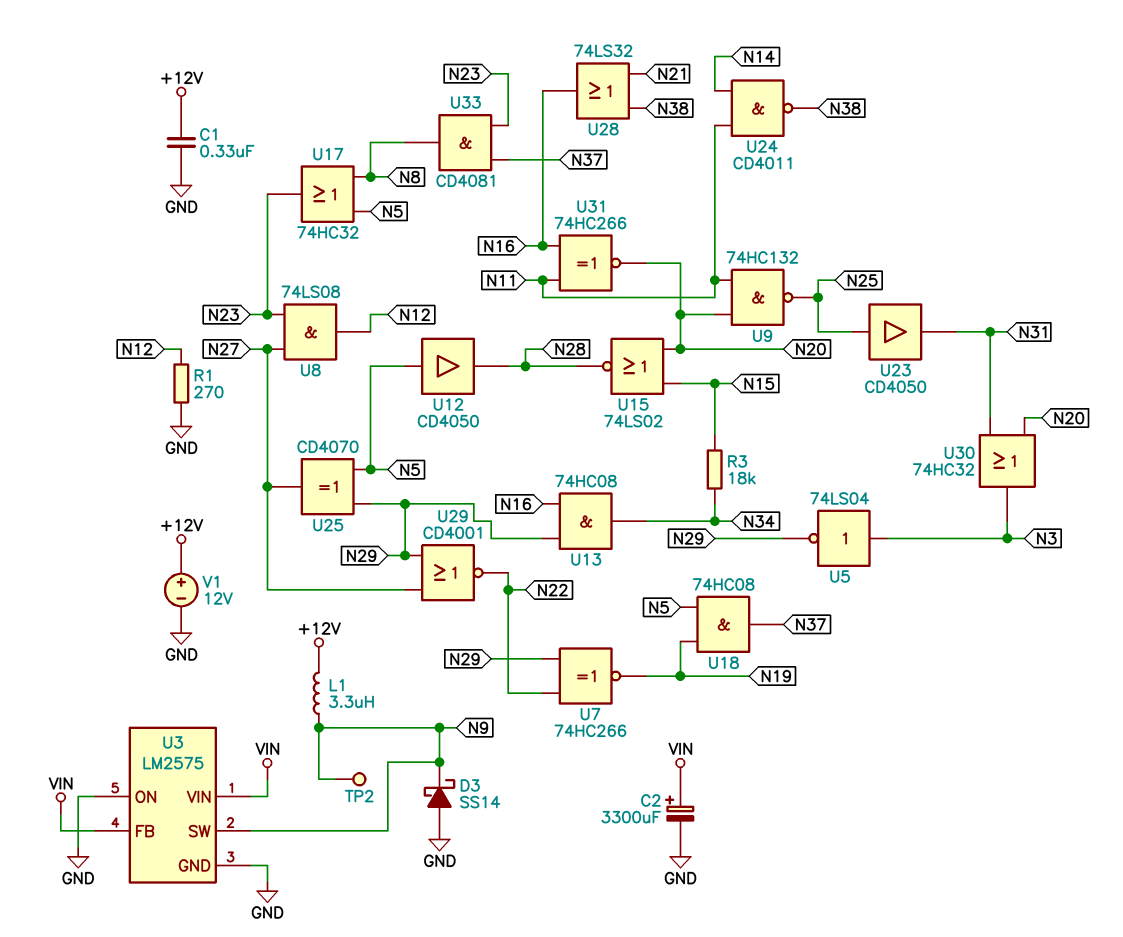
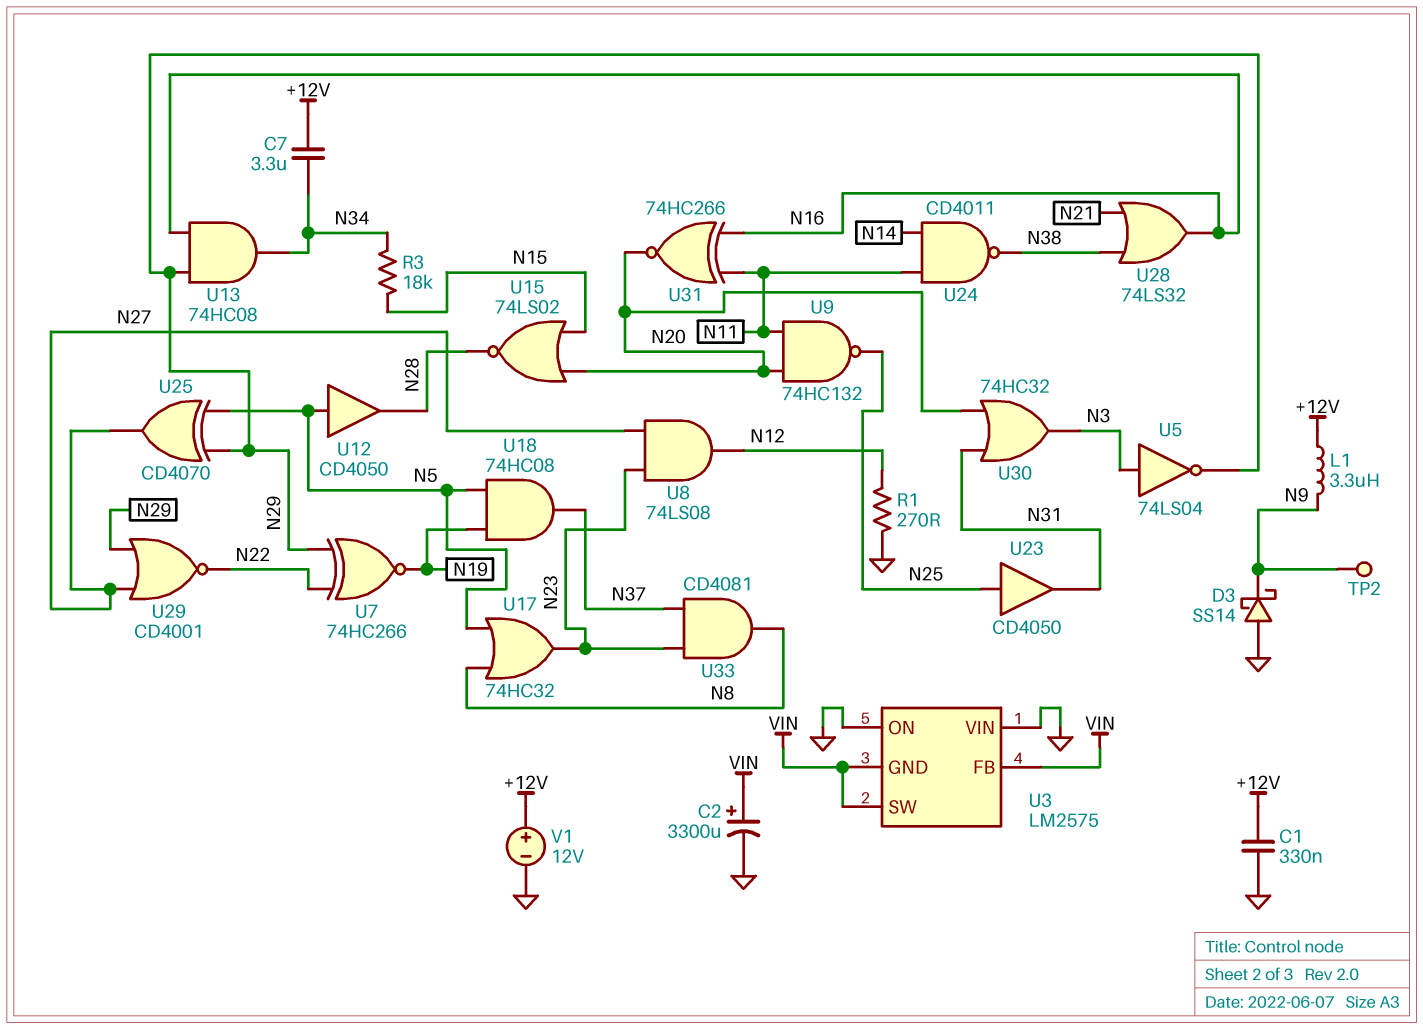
C7: none -> 3.3uF (+12V, N34)
U3 pin GND: GND -> VIN
U3 pin SW: N9 -> VIN
U3 pin VIN: VIN -> GND

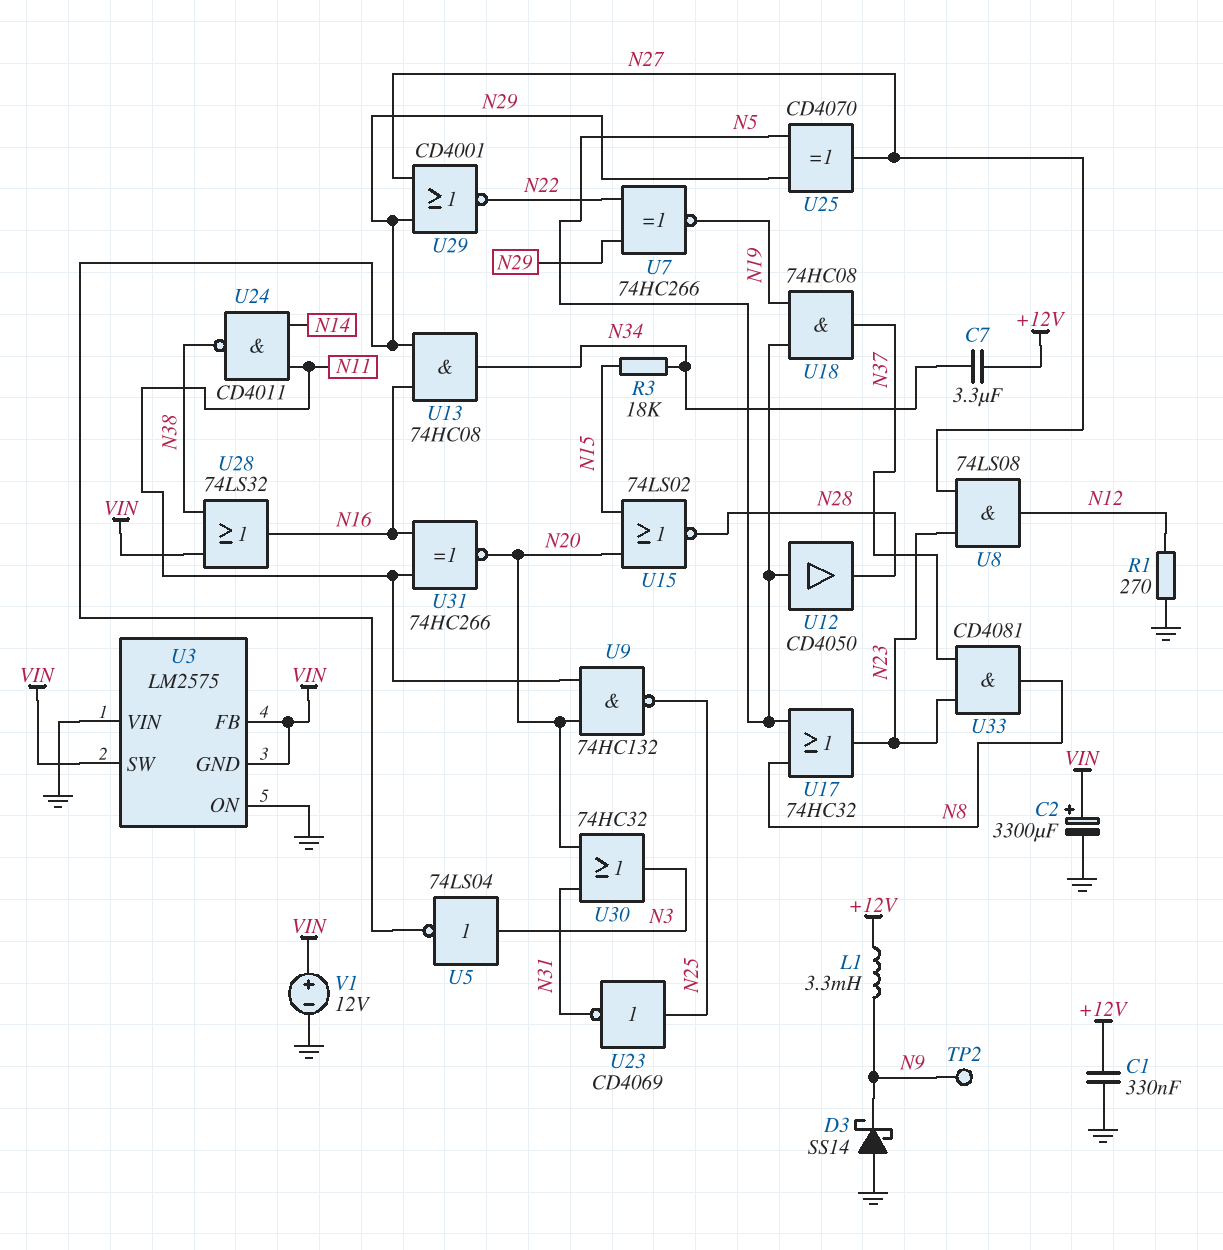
L1: 3.3uH (+12V, N9) -> 3.3mH (+12V, N9)
U23: buffer CD4050 (in N25, out N31) -> NOT CD4069 (in N25, out N31)
U28: OR 74LS32 (in N21, in N38, out N16) -> OR 74LS32 (in N38, in VIN, out N16)
V1: 12V (plus +12V, minus GND) -> 12V (plus VIN, minus GND)

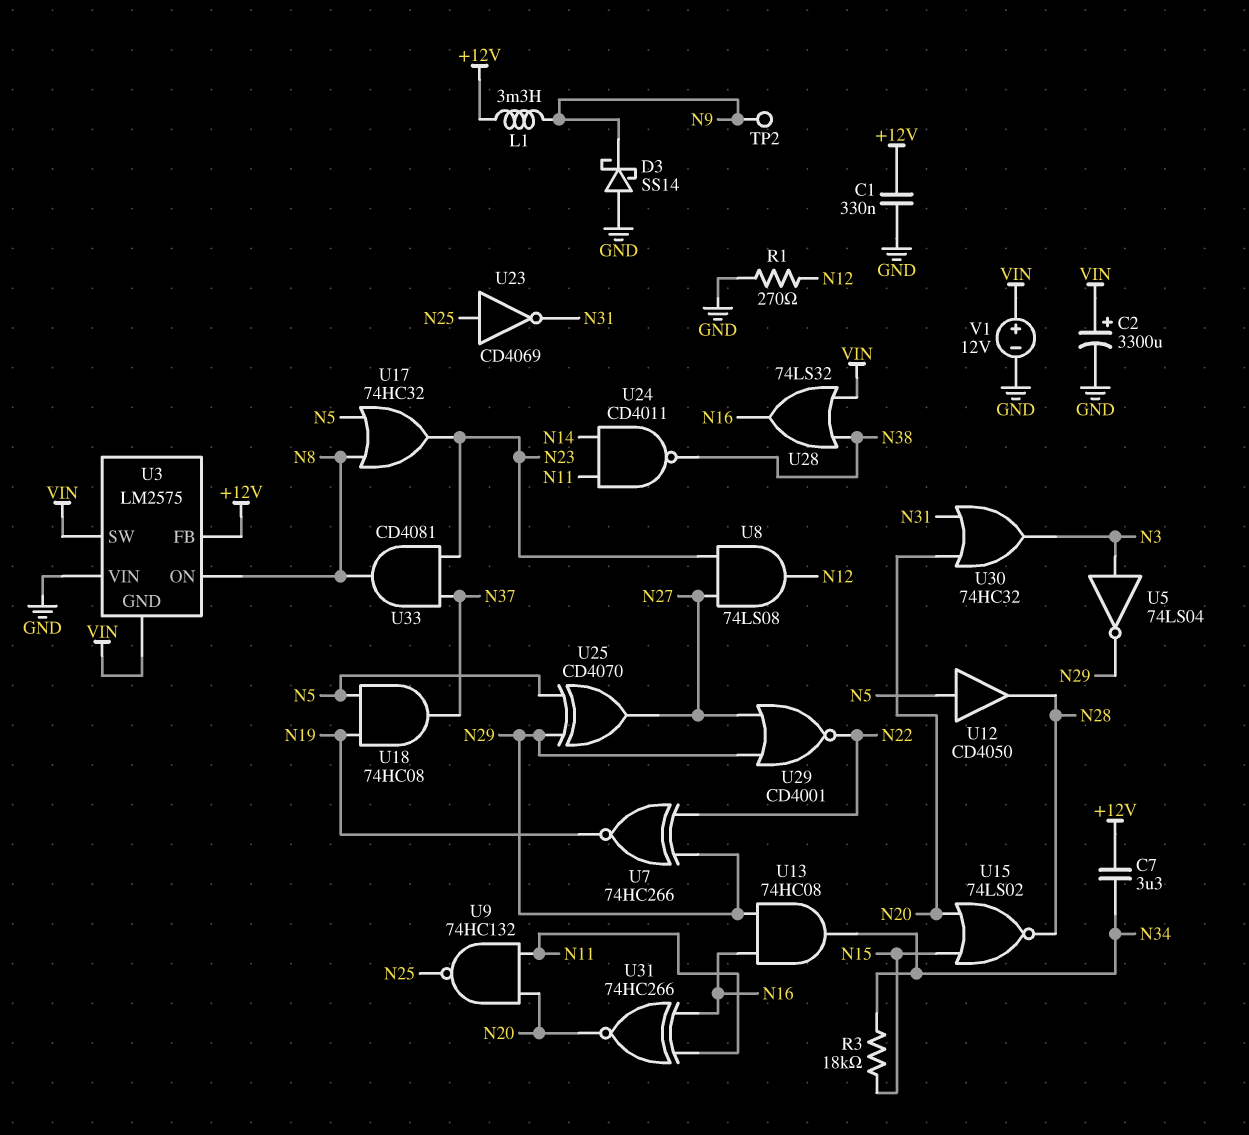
U3 pin FB: VIN -> +12V
U3 pin ON: GND -> N8

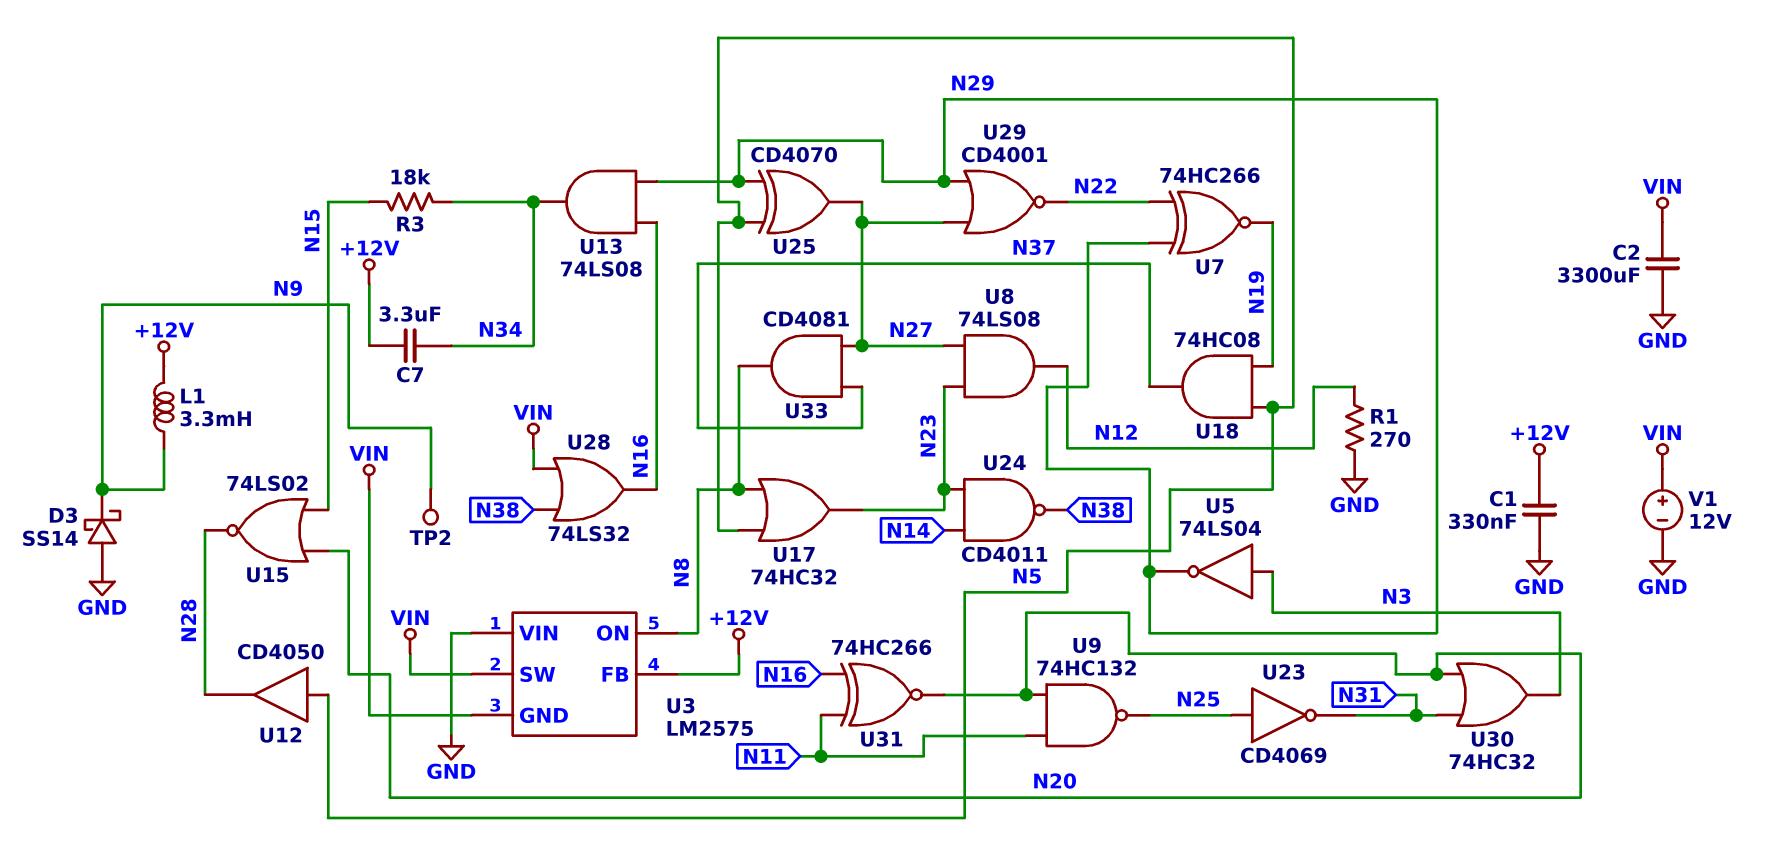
C2: 3300uF (plus VIN, minus GND) -> 3300uF (GND, VIN)
U13: AND 74HC08 (in N16, in N29, out N34) -> AND 74LS08 (in N16, in N29, out N34)
U24: NAND CD4011 (in N11, in N14, out N38) -> NAND CD4011 (in N14, in N23, out N38)
U33: AND CD4081 (in N23, in N37, out N8) -> AND CD4081 (in N27, in N37, out N8)

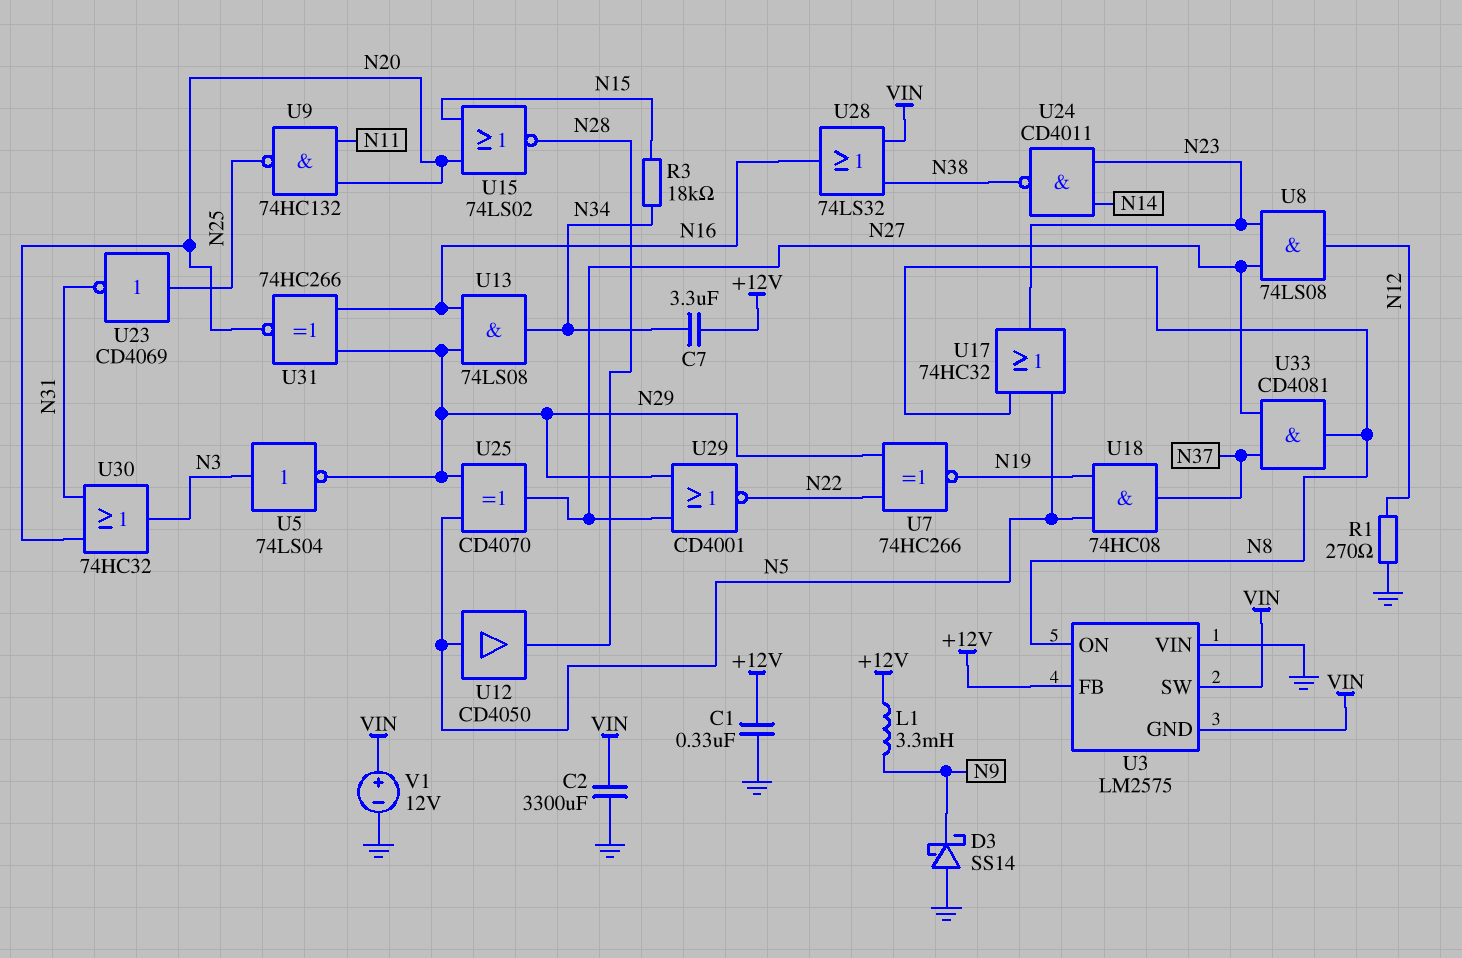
TP2: test point (N9) -> none
U31: XNOR 74HC266 (in N11, in N16, out N20) -> XNOR 74HC266 (in N16, in N29, out N20)

